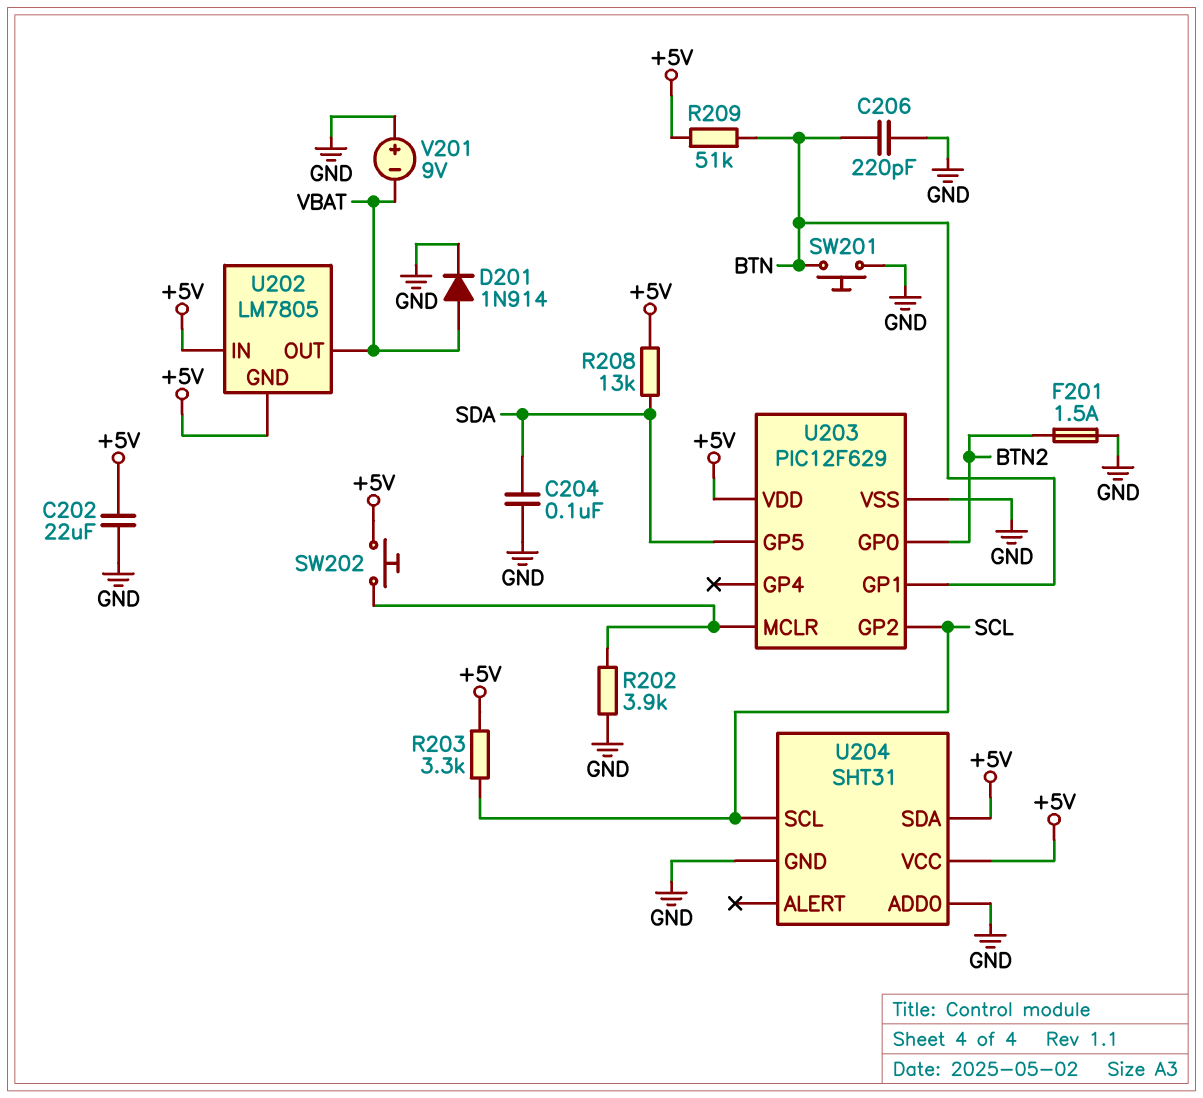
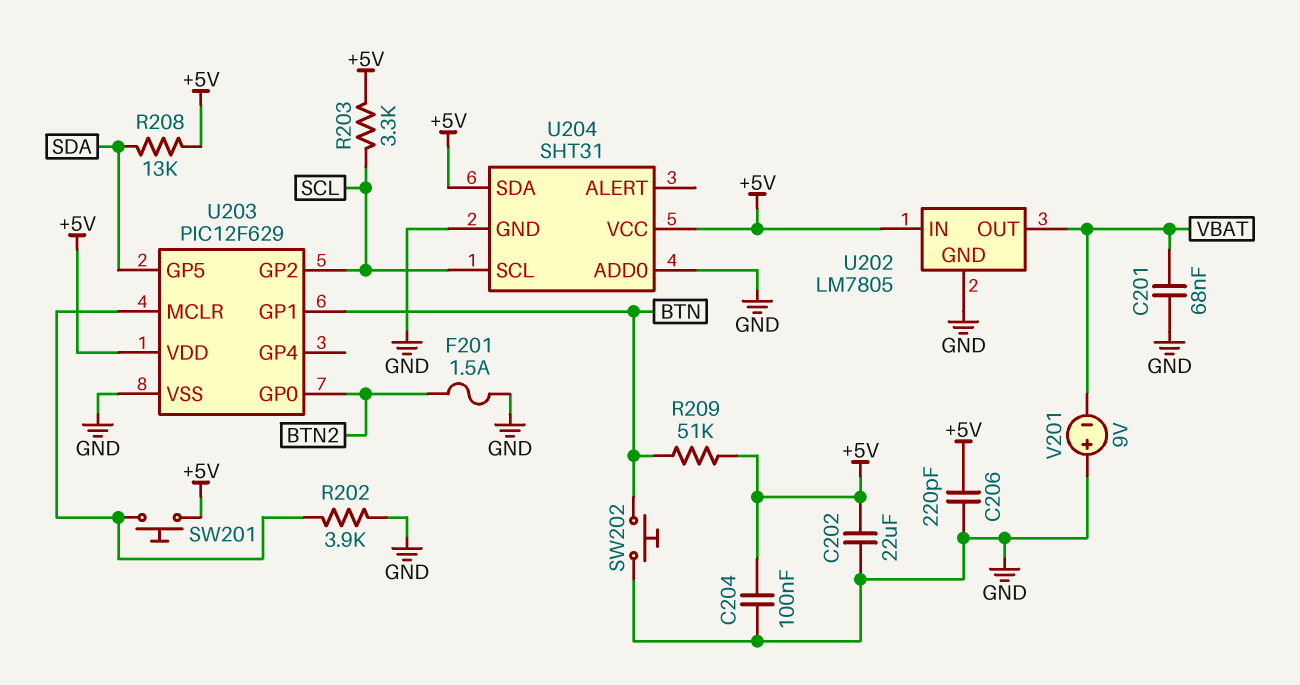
C201: none -> 68nF (GND, VBAT)
C204: 100nF (GND, SDA) -> 100nF (+5V, GND)
C206: 220pF (BTN, GND) -> 220pF (+5V, GND)
D201: diode 1N914 (A VBAT, K GND) -> none
SW201: button (BTN, GND) -> button (+5V, U203/MCLR)
SW202: button (+5V, U203/MCLR) -> button (BTN, GND)
U202 pin GND: +5V -> GND

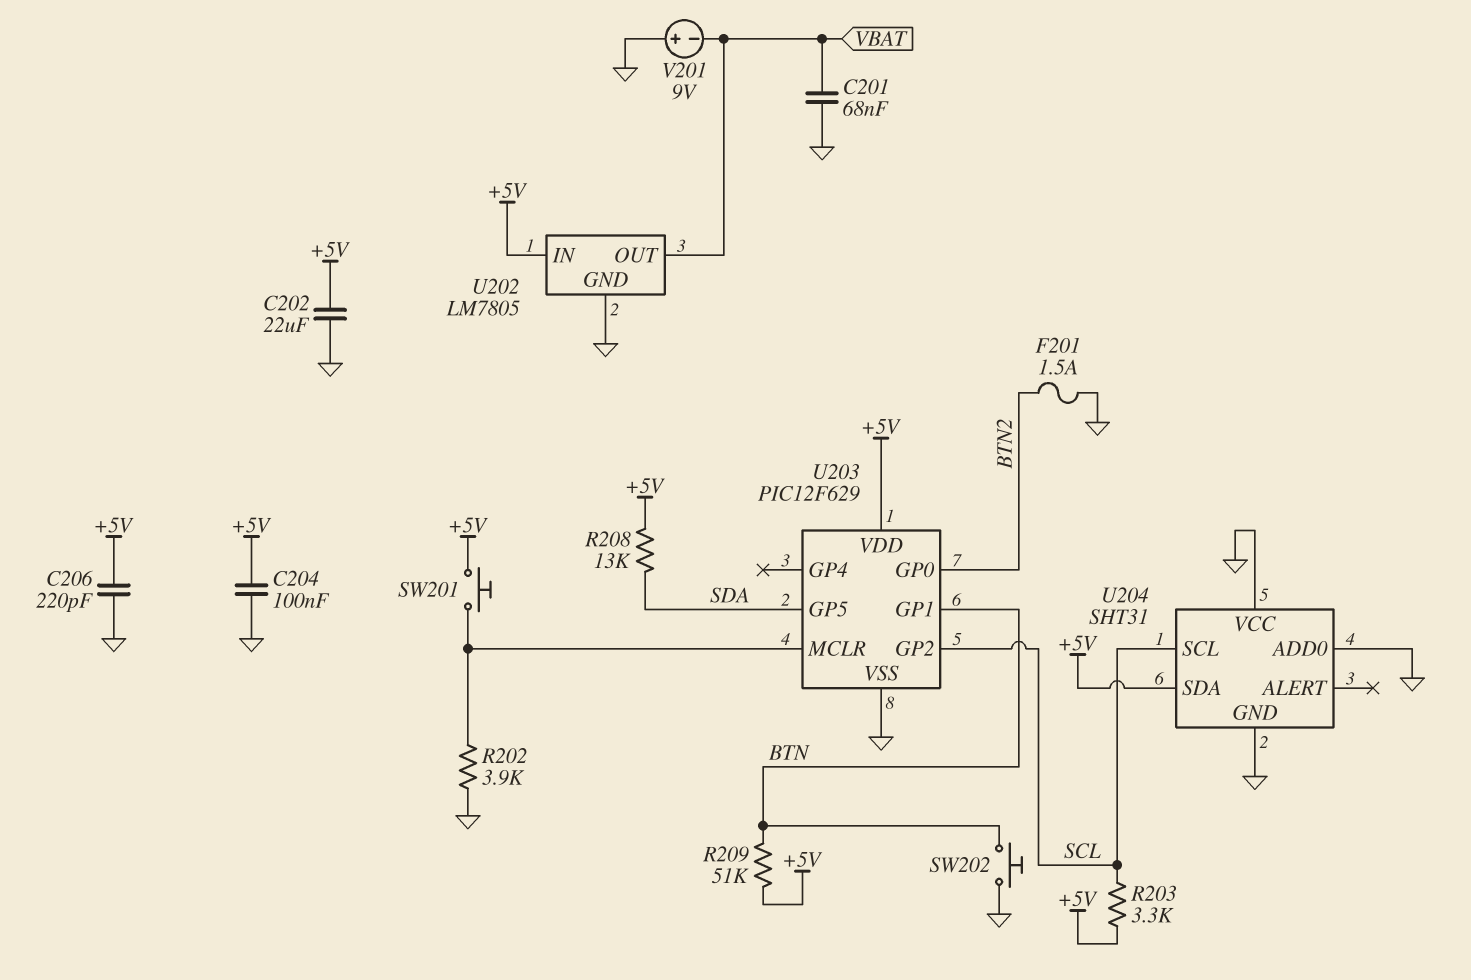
U204 pin VCC: +5V -> GND

